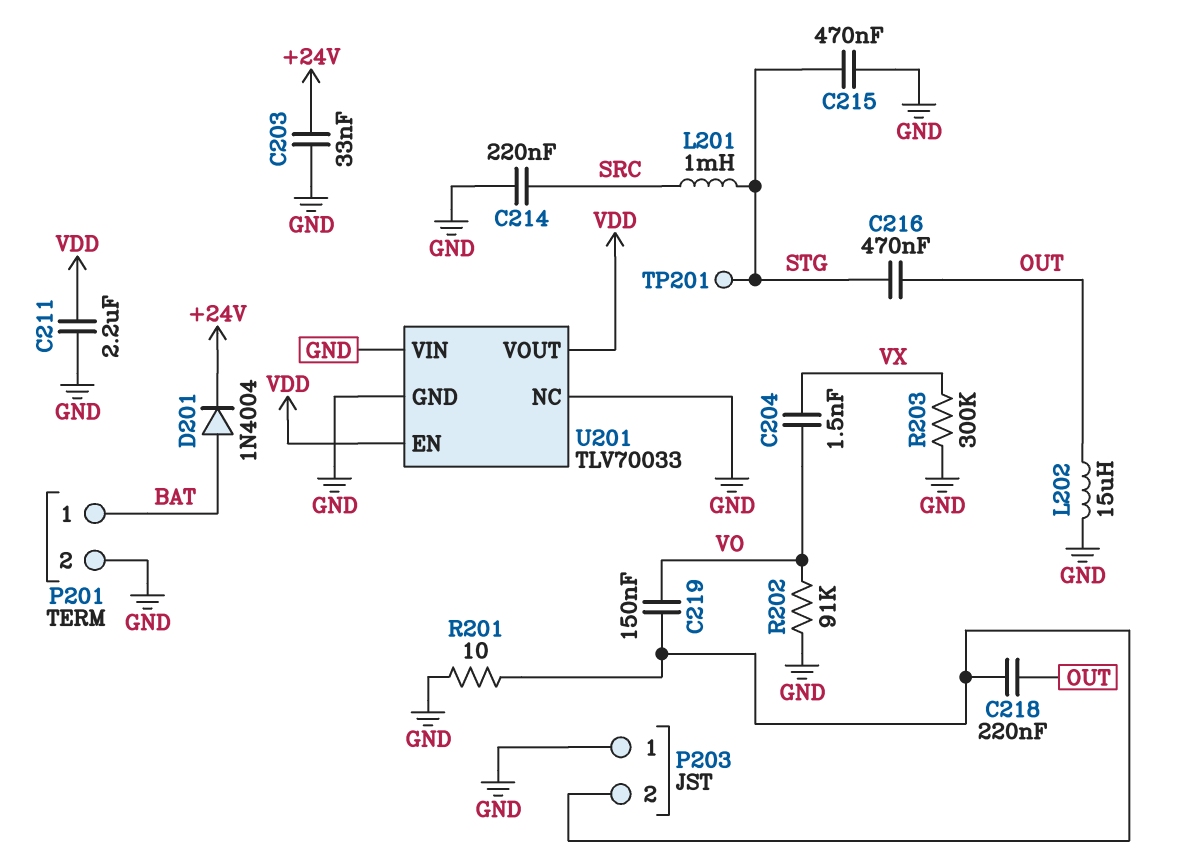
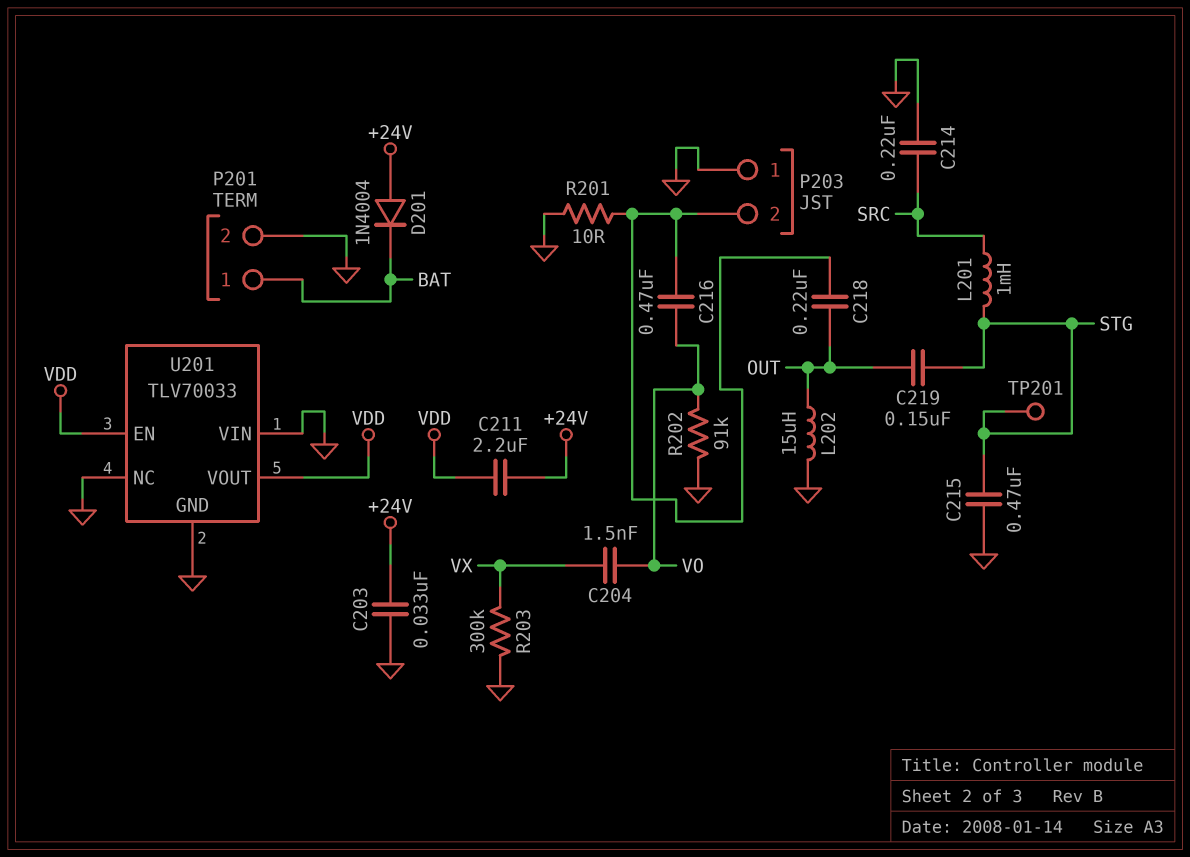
C211: 2.2uF (GND, VDD) -> 2.2uF (+24V, VDD)
C216: 470nF (OUT, STG) -> 470nF (P203/2, VO)
C219: 150nF (P203/2, VO) -> 150nF (OUT, STG)
D201: diode 1N4004 (A BAT, K +24V) -> diode 1N4004 (A +24V, K BAT)

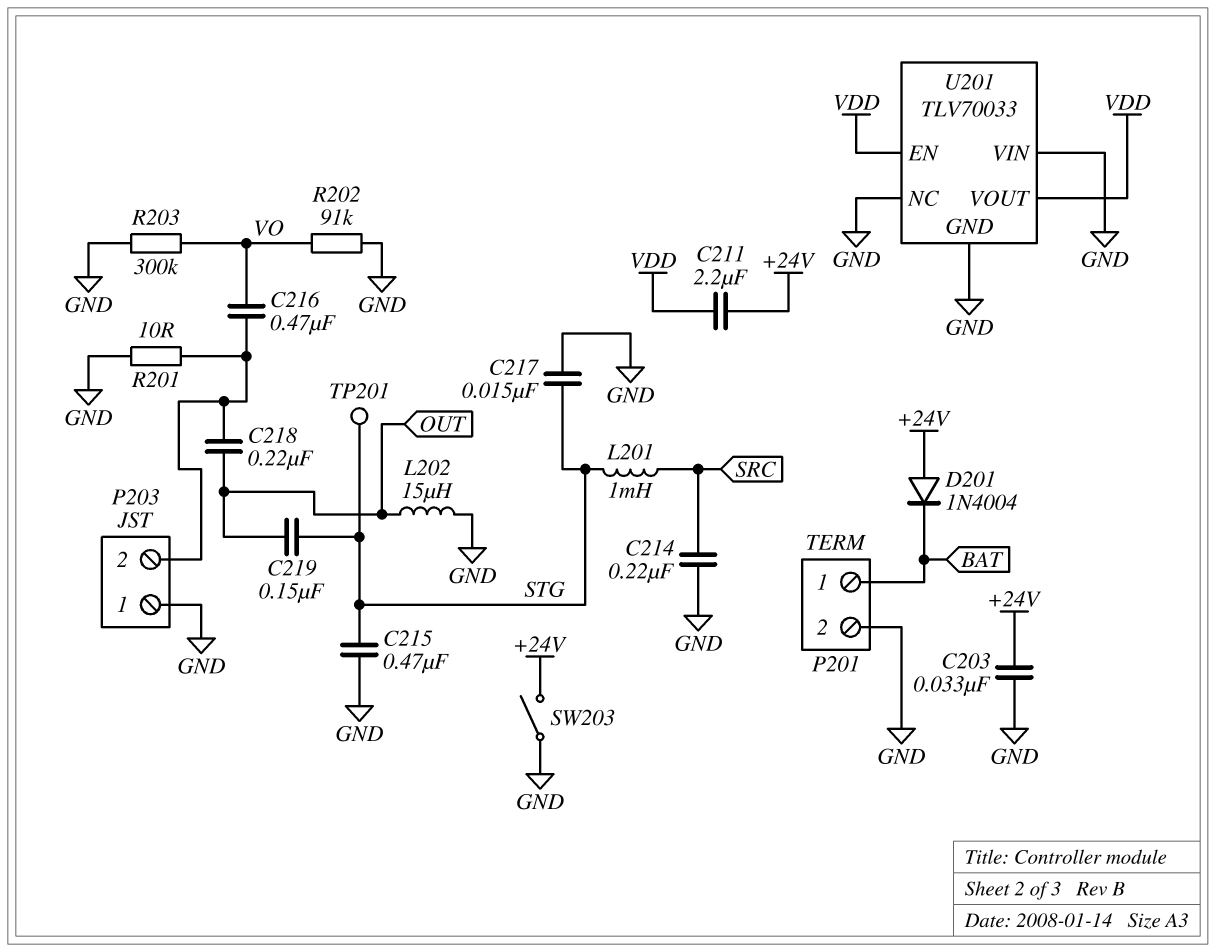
C204: 1.5nF (VO, VX) -> none
C217: none -> 15nF (GND, STG)
R203: 300k (GND, VX) -> 300k (GND, VO)
SW203: none -> switch (+24V, GND)

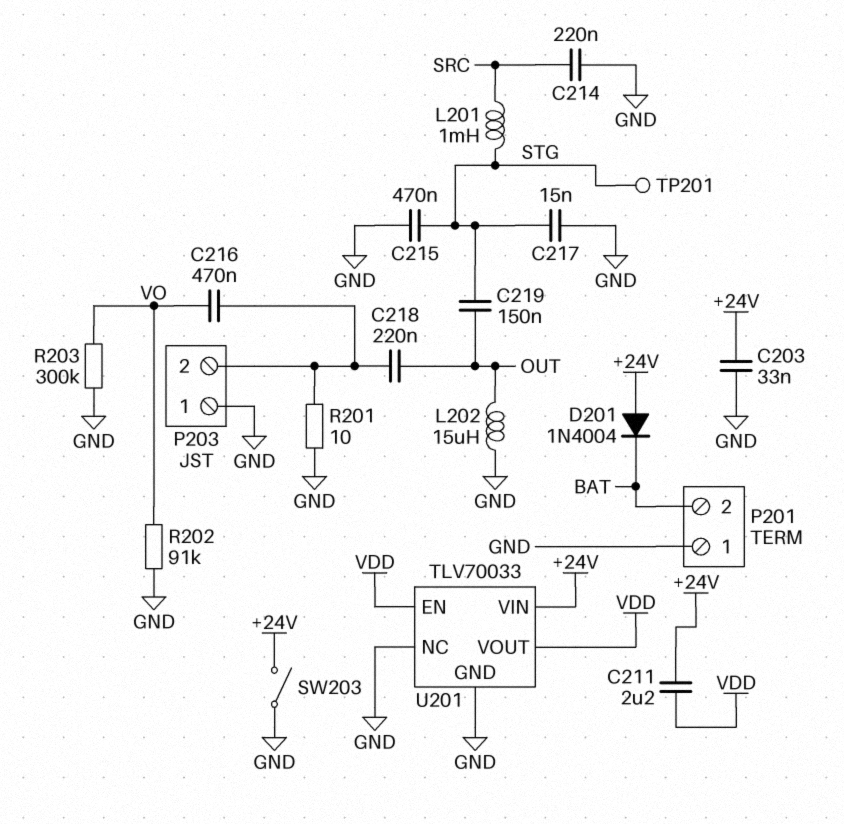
P201 pin 1: BAT -> GND
P201 pin 2: GND -> BAT
U201 pin VIN: GND -> +24V

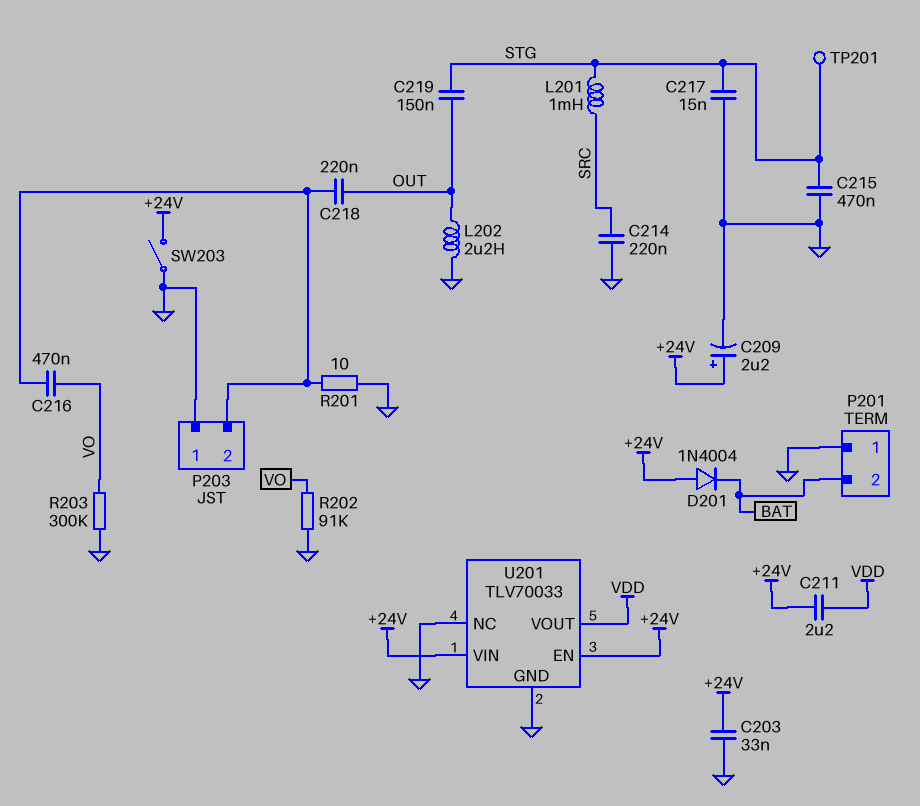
C209: none -> 2.2uF (plus +24V, minus GND)
L202: 15uH (GND, OUT) -> 2.2uH (GND, OUT)
U201 pin EN: VDD -> +24V

